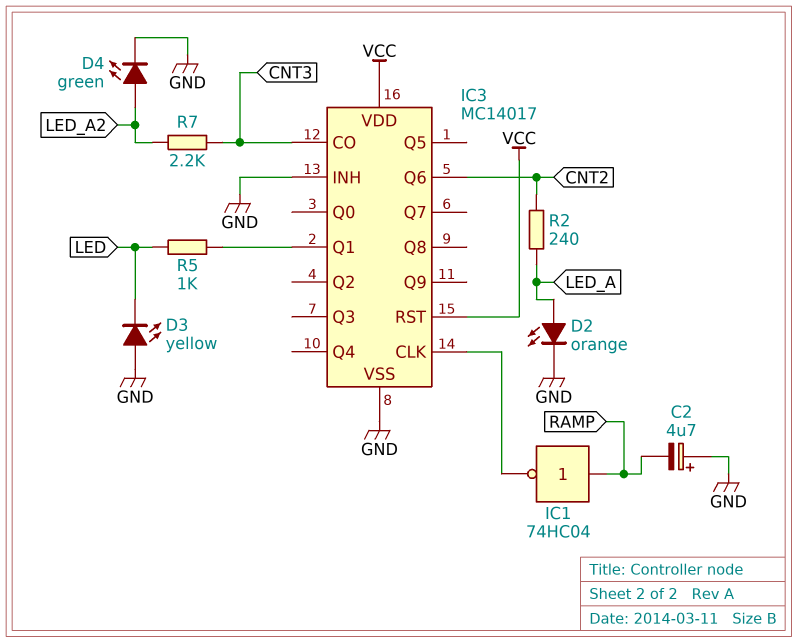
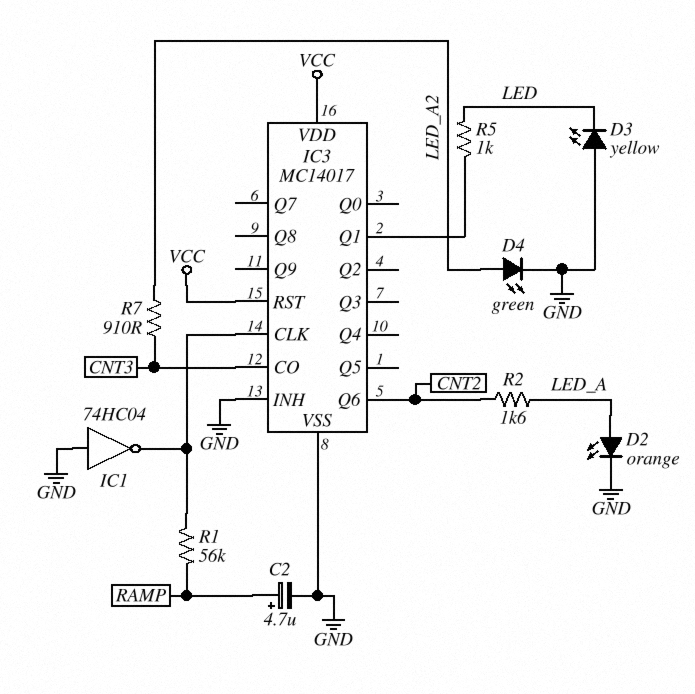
C2: 4.7uF (plus GND, minus RAMP) -> 4.7uF (plus RAMP, minus GND)
IC1: NOT 74HC04 (in RAMP, out IC3/CLK) -> NOT 74HC04 (in GND, out IC3/CLK)
R1: none -> 56k (IC3/CLK, RAMP)
R2: 240 (CNT2, LED_A) -> 1.6k (CNT2, LED_A)
R7: 2.2k (CNT3, LED_A2) -> 910 (CNT3, LED_A2)

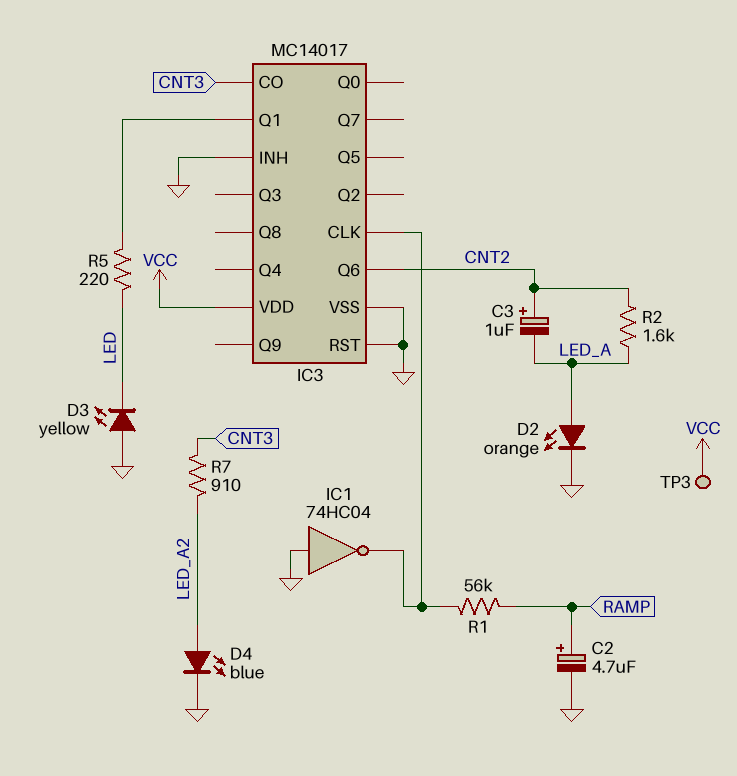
C3: none -> 1uF (plus CNT2, minus LED_A)
D4: LED green (A LED_A2, K GND) -> LED blue (A LED_A2, K GND)
IC3 pin RST: VCC -> GND
R5: 1k (IC3/Q1, LED) -> 220 (IC3/Q1, LED)
TP3: none -> test point (VCC)

